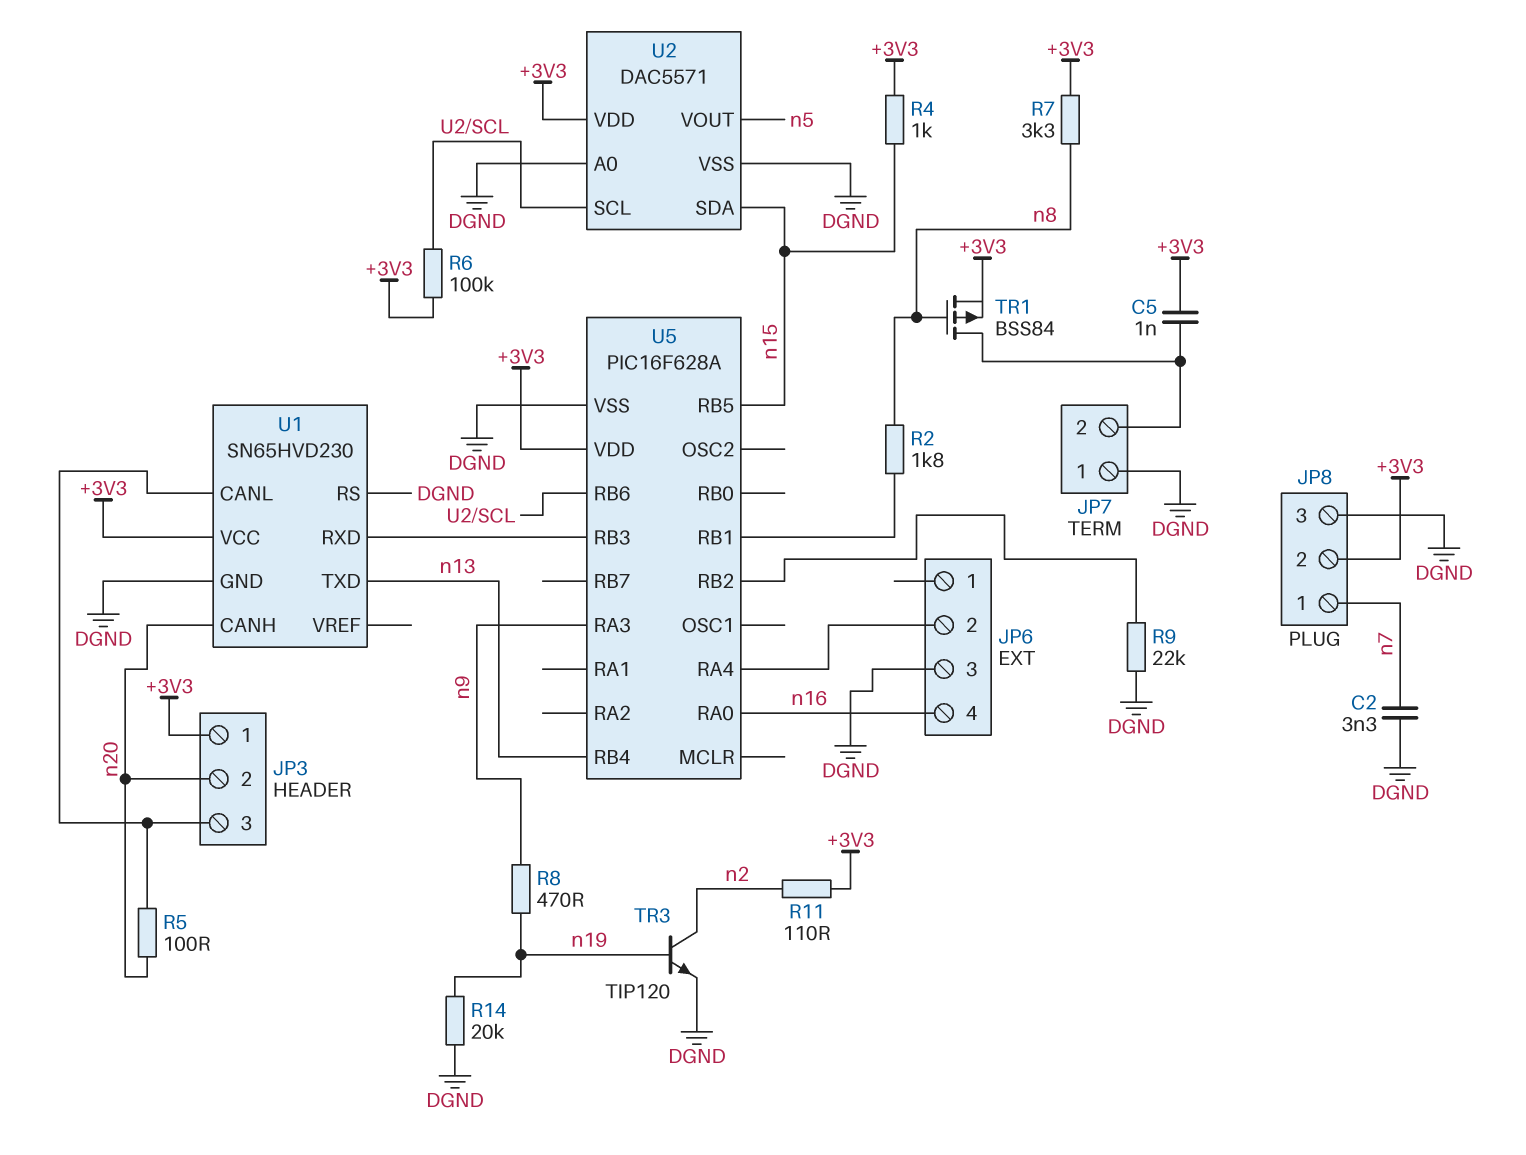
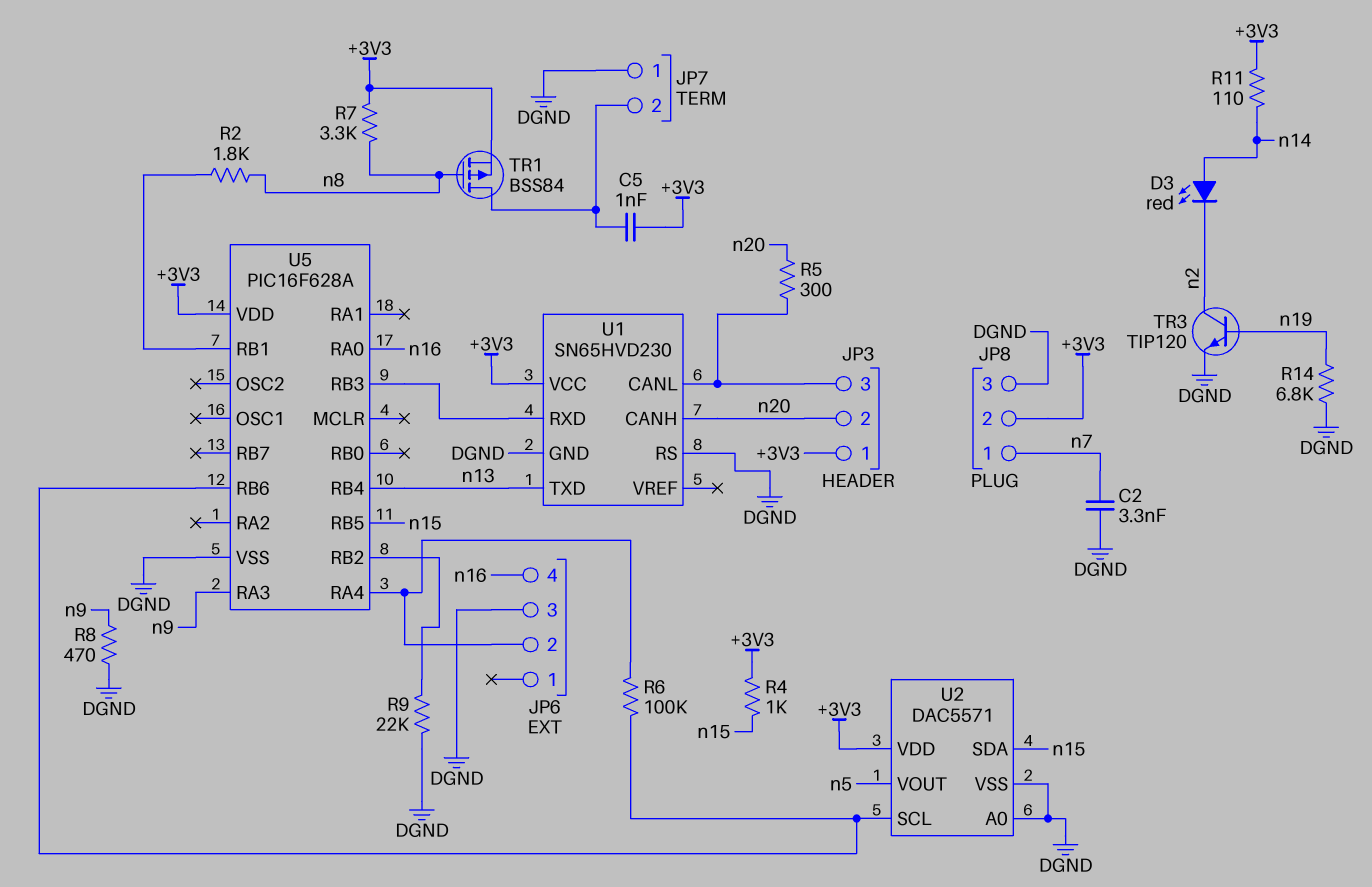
D3: none -> LED red (A n14, K n2)
R5: 100 (JP3/3, n20) -> 300 (JP3/3, n20)
R6: 100k (+3V3, U2/SCL) -> 100k (JP6/2, U2/SCL)
R8: 470 (n9, n19) -> 470 (DGND, n9)
R11: 110 (+3V3, n2) -> 110 (+3V3, n14)
R14: 20k (DGND, n19) -> 6.8k (DGND, n19)

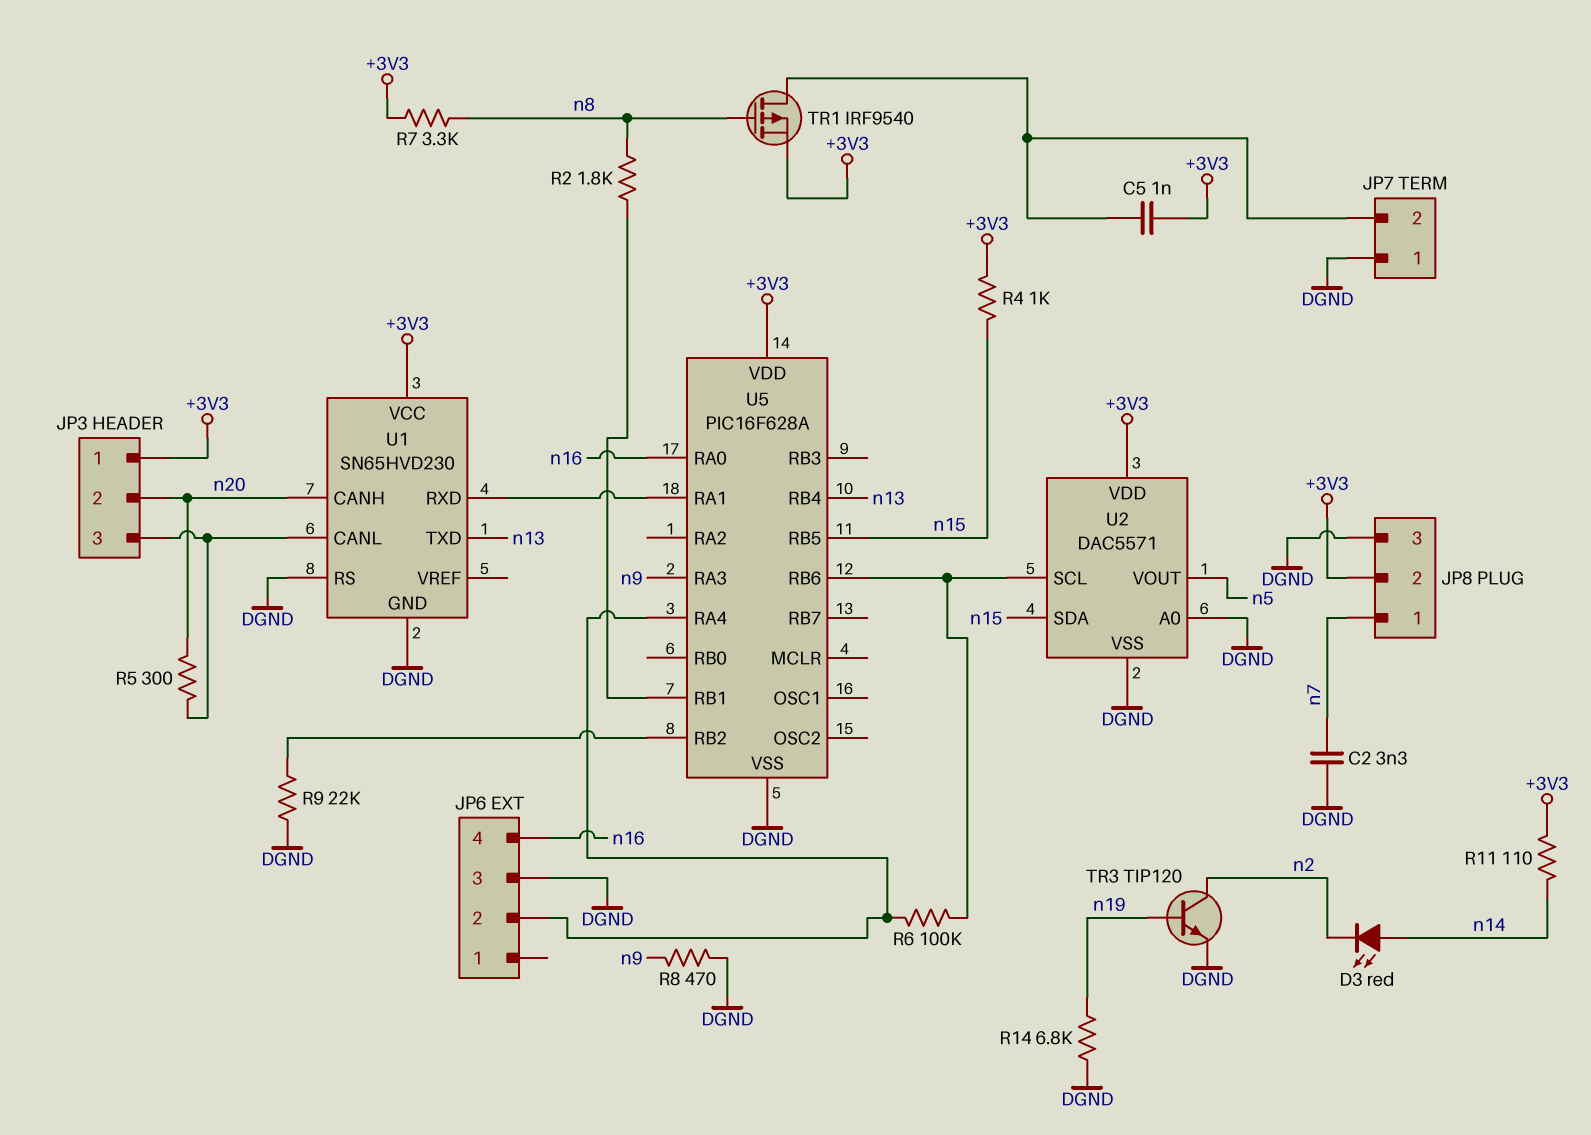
TR1: PMOS BSS84 (G n8, D JP7/2, S +3V3) -> PMOS IRF9540 (G n8, D JP7/2, S +3V3)
U5 pin RA1: none -> U1/RXD
U5 pin RB3: U1/RXD -> none

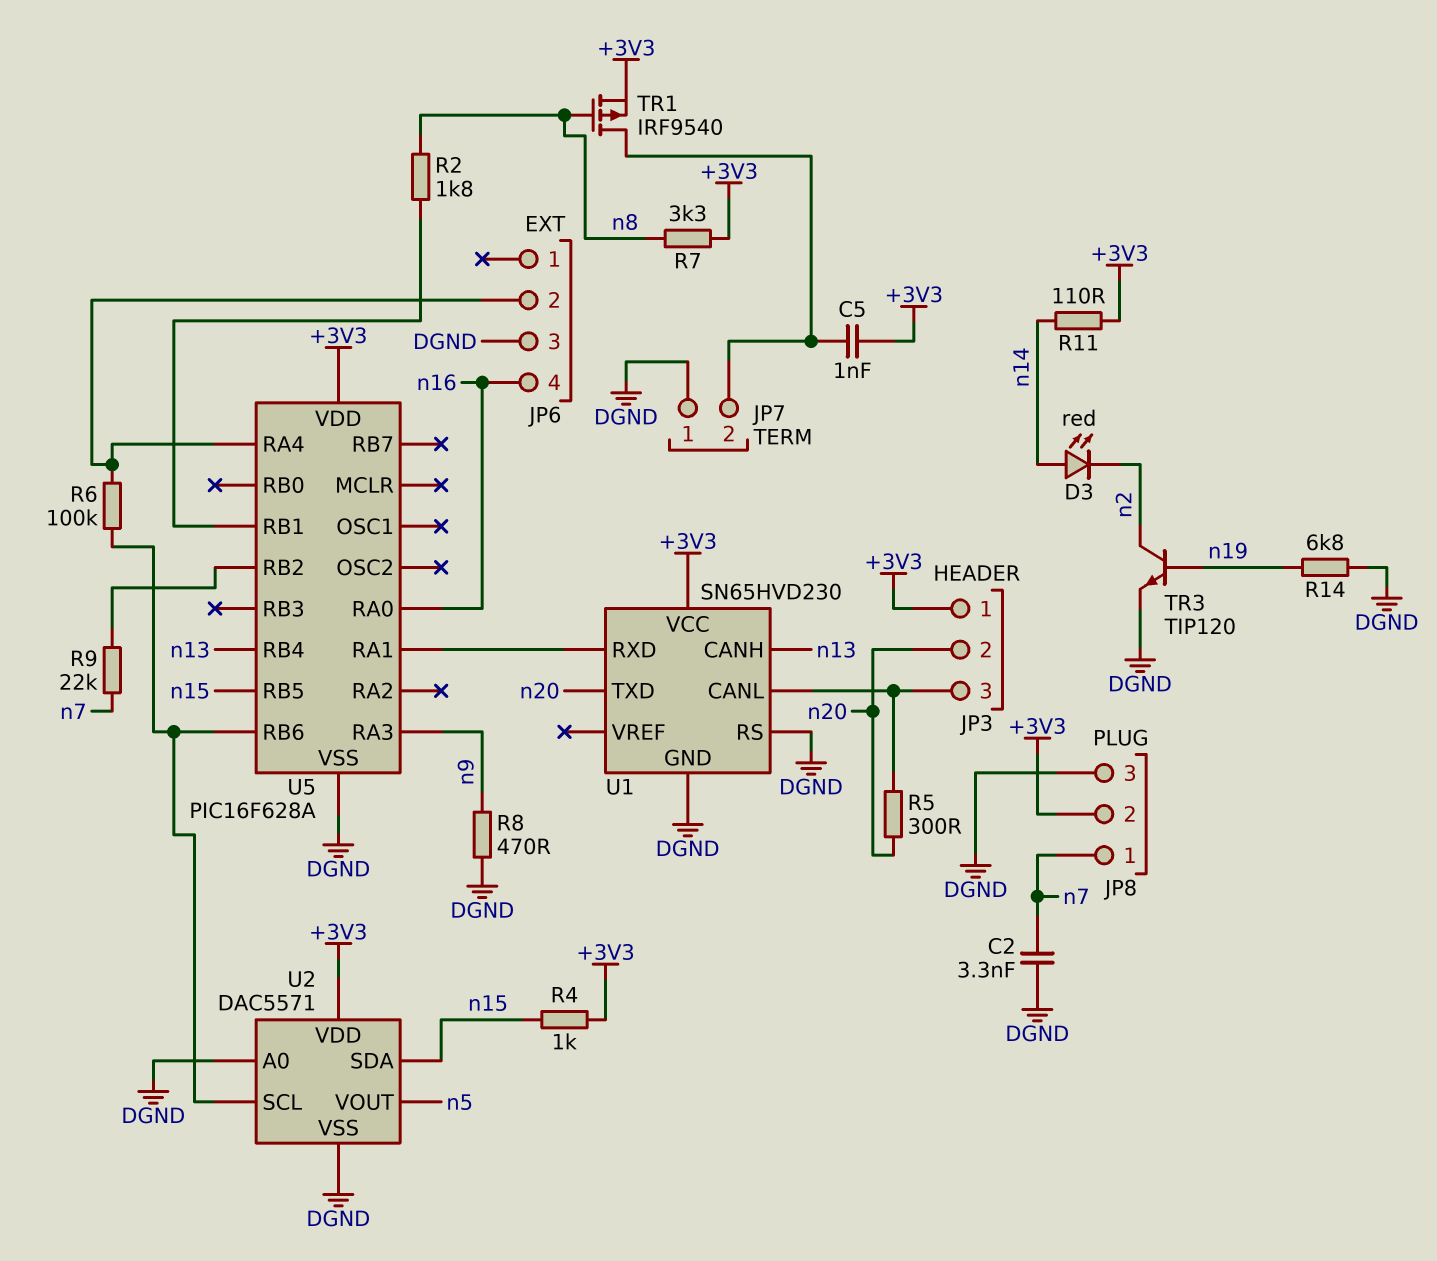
R9: 22k (DGND, U5/RB2) -> 22k (U5/RB2, n7)
U1 pin CANH: n20 -> n13
U1 pin TXD: n13 -> n20

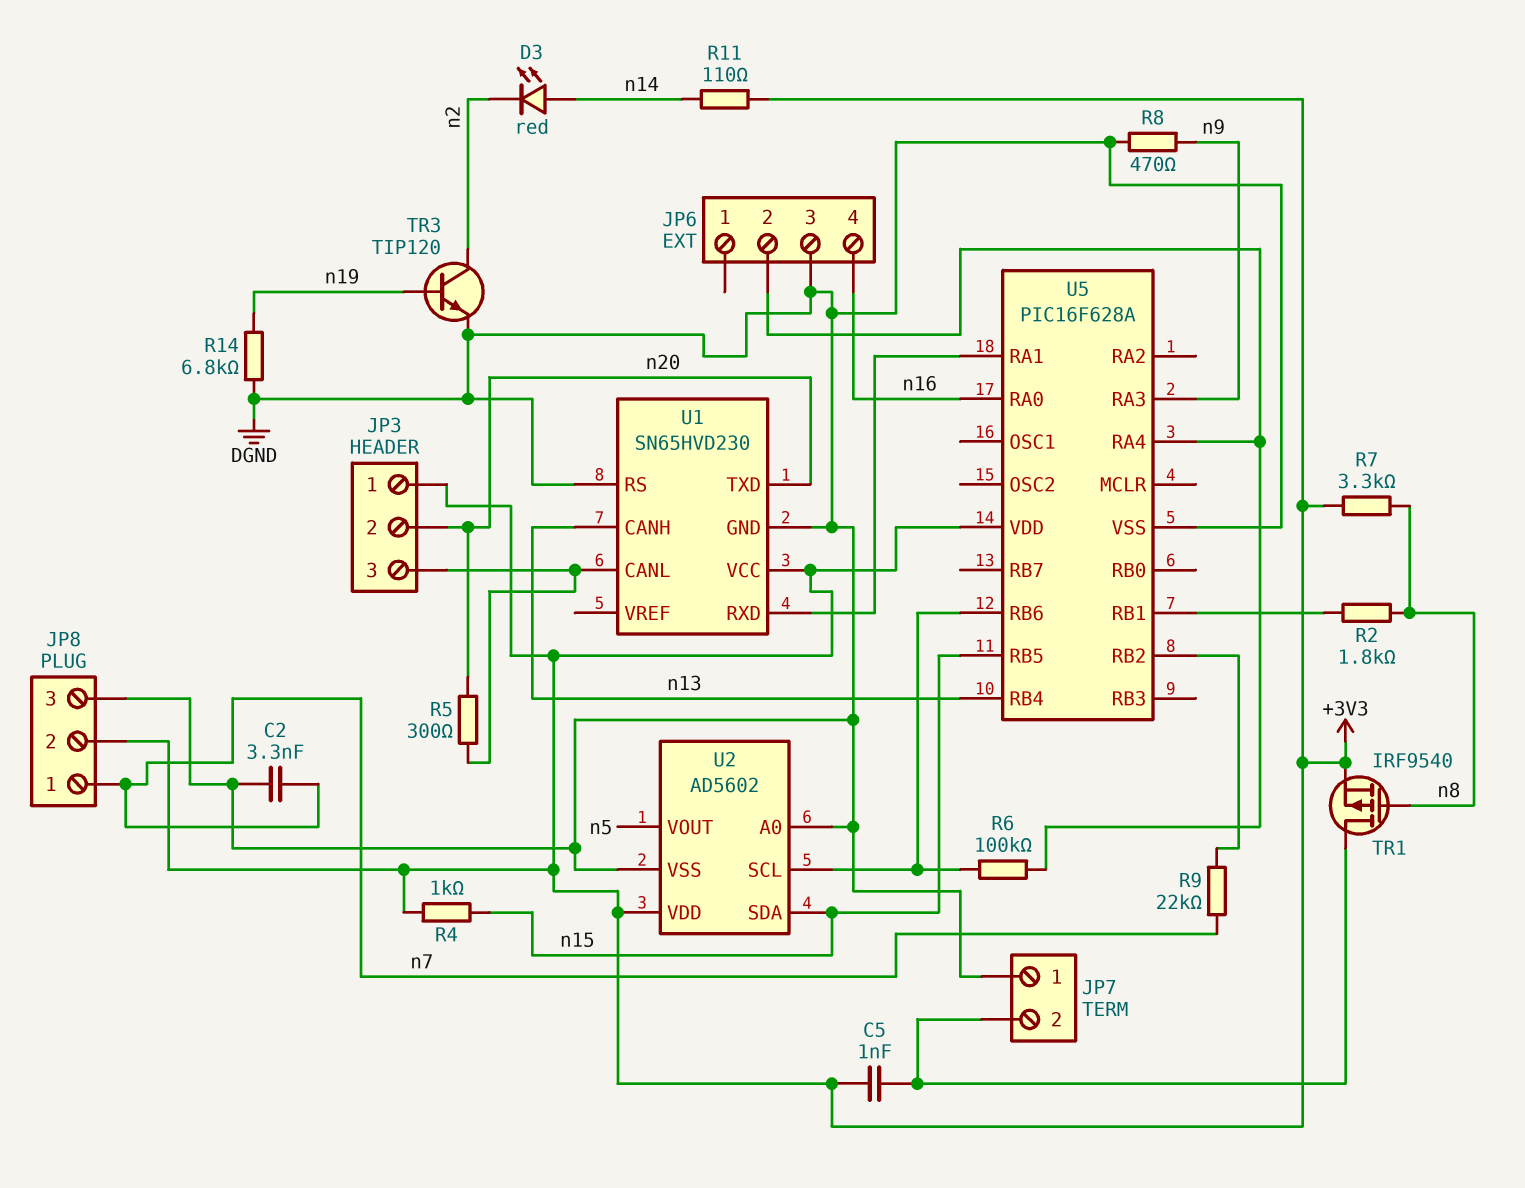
U2: DAC5571 -> AD5602

